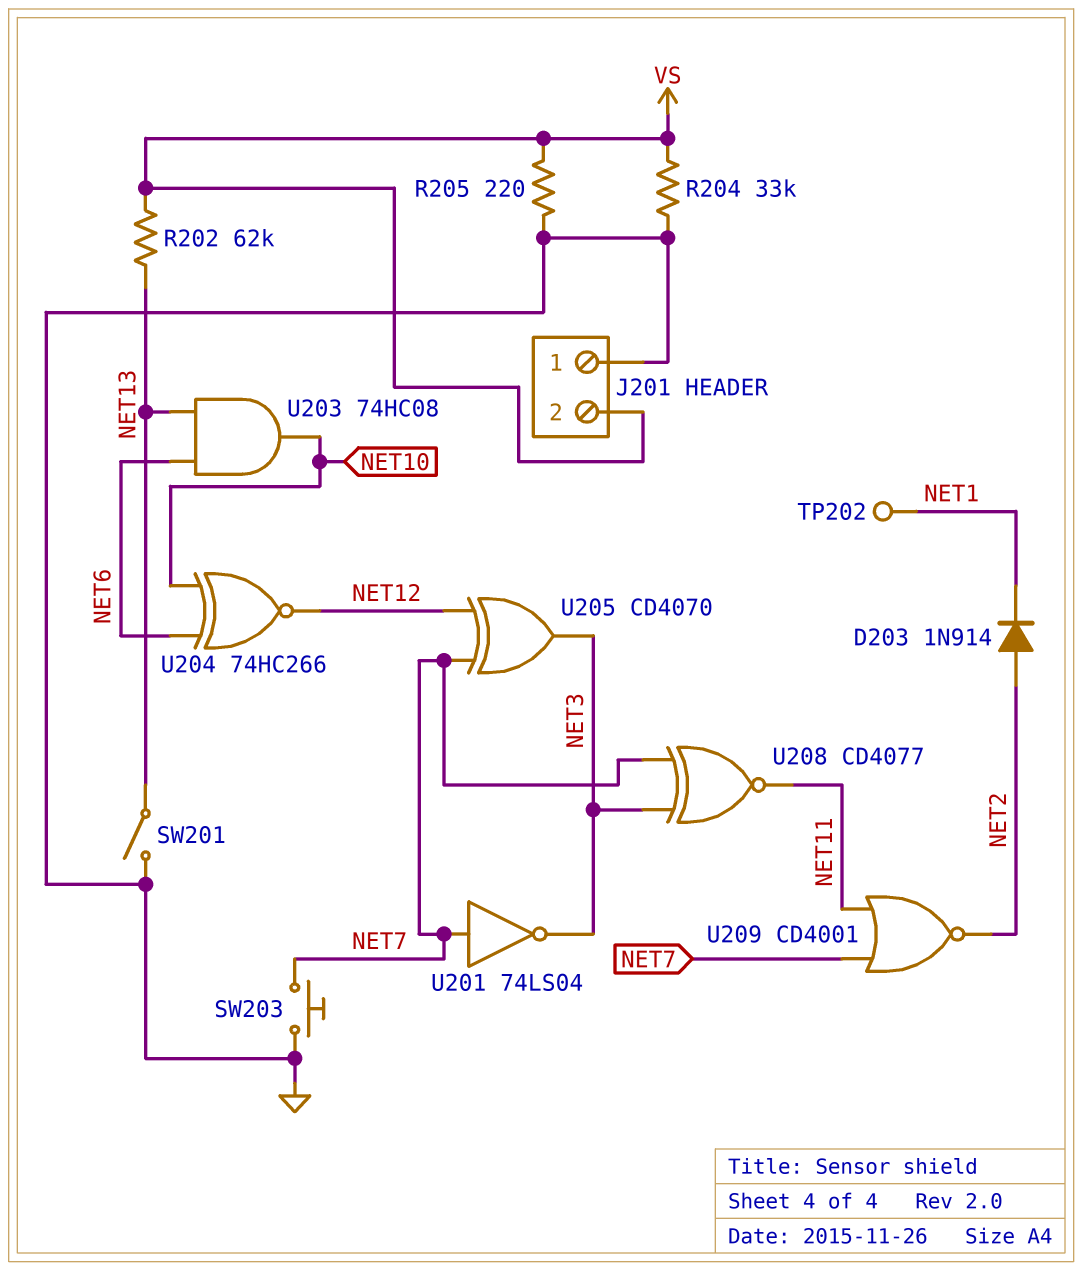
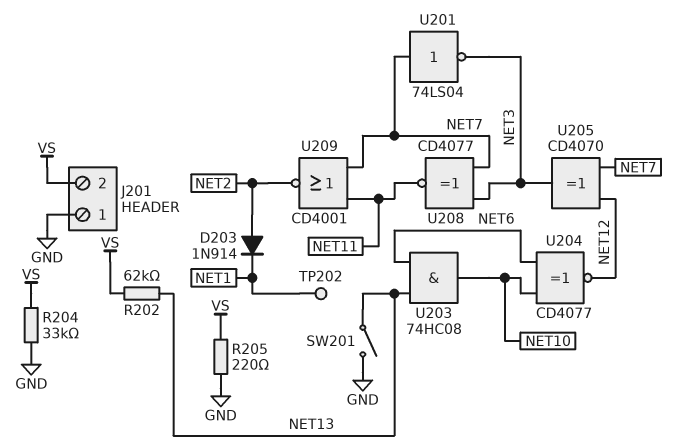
SW203: button (GND, NET7) -> none
U204: XNOR 74HC266 (in NET6, in NET10, out NET12) -> XNOR CD4077 (in NET6, in NET10, out NET12)

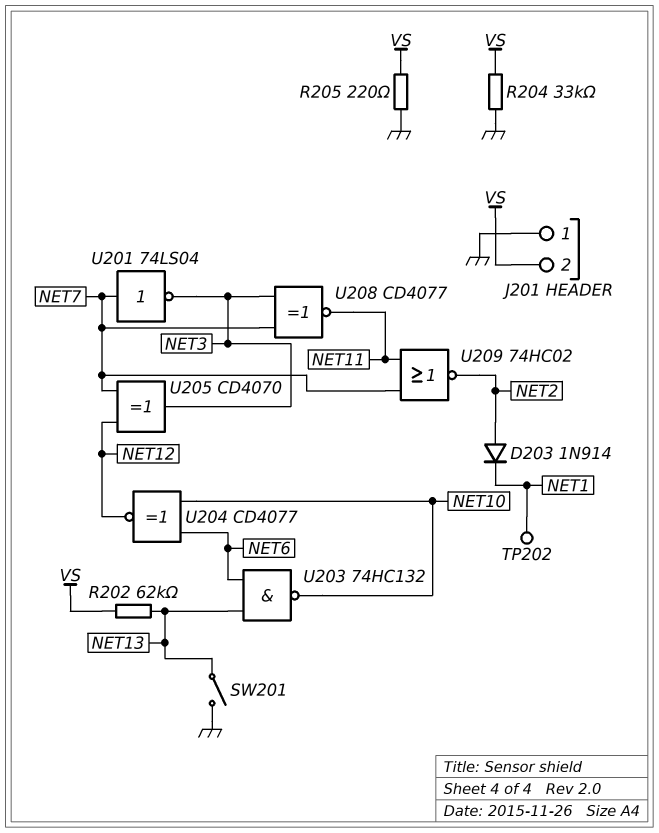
U203: AND 74HC08 (in NET6, in NET13, out NET10) -> NAND 74HC132 (in NET6, in NET13, out NET10)
U209: NOR CD4001 (in NET7, in NET11, out NET2) -> NOR 74HC02 (in NET7, in NET11, out NET2)

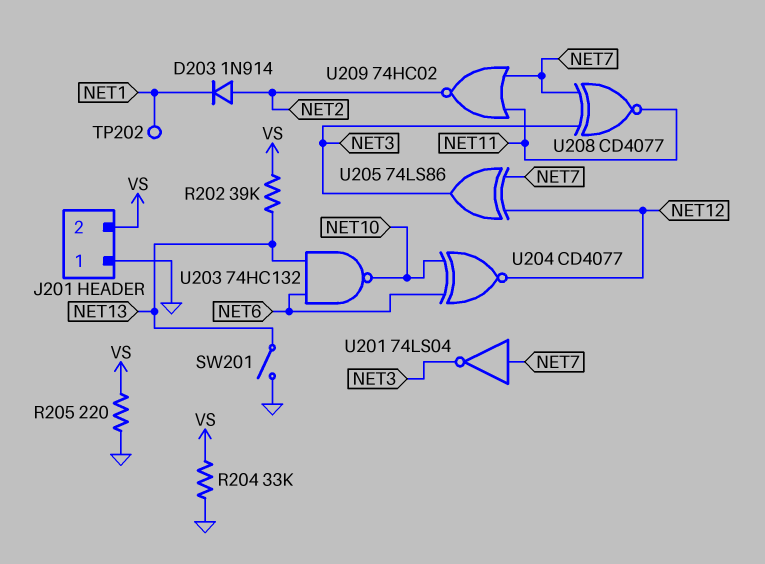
R202: 62k (NET13, VS) -> 39k (NET13, VS)
U205: XOR CD4070 (in NET7, in NET12, out NET3) -> XOR 74LS86 (in NET7, in NET12, out NET3)

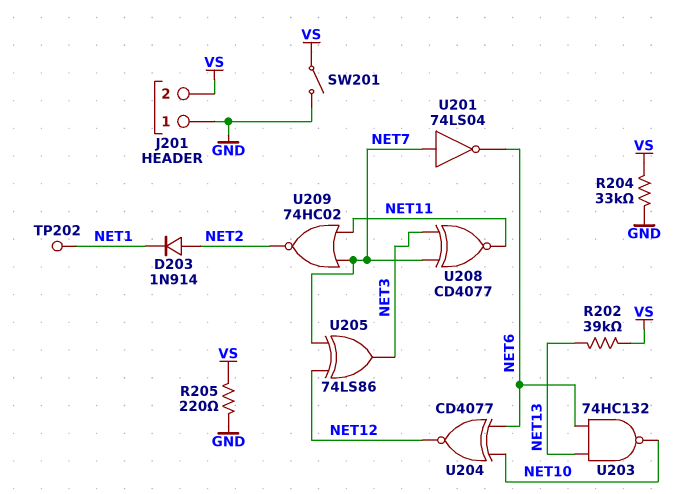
SW201: switch (GND, NET13) -> switch (GND, VS)
U201: NOT 74LS04 (in NET7, out NET3) -> NOT 74LS04 (in NET7, out NET6)

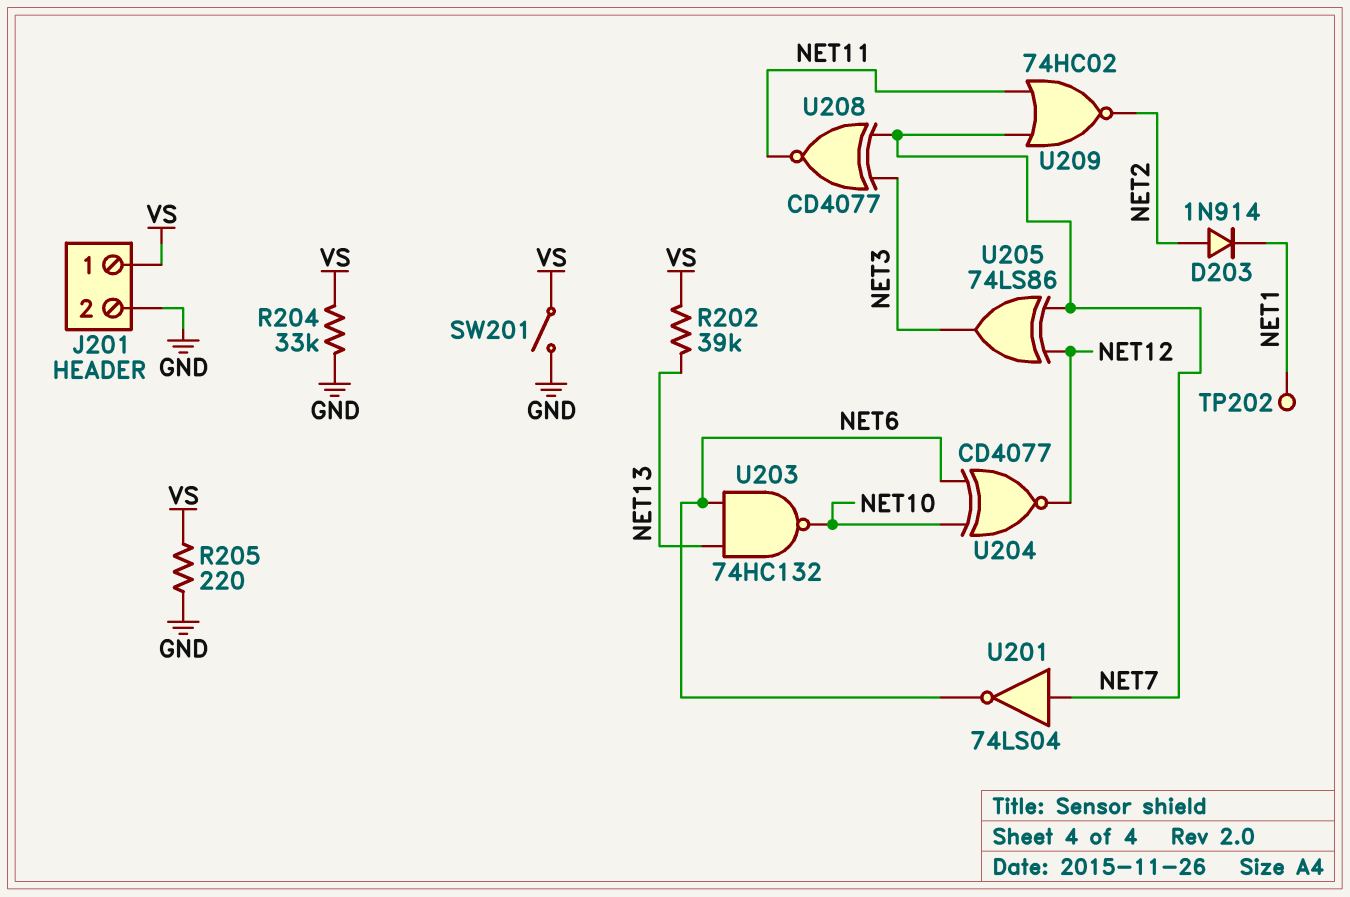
J201 pin 1: GND -> VS
J201 pin 2: VS -> GND

